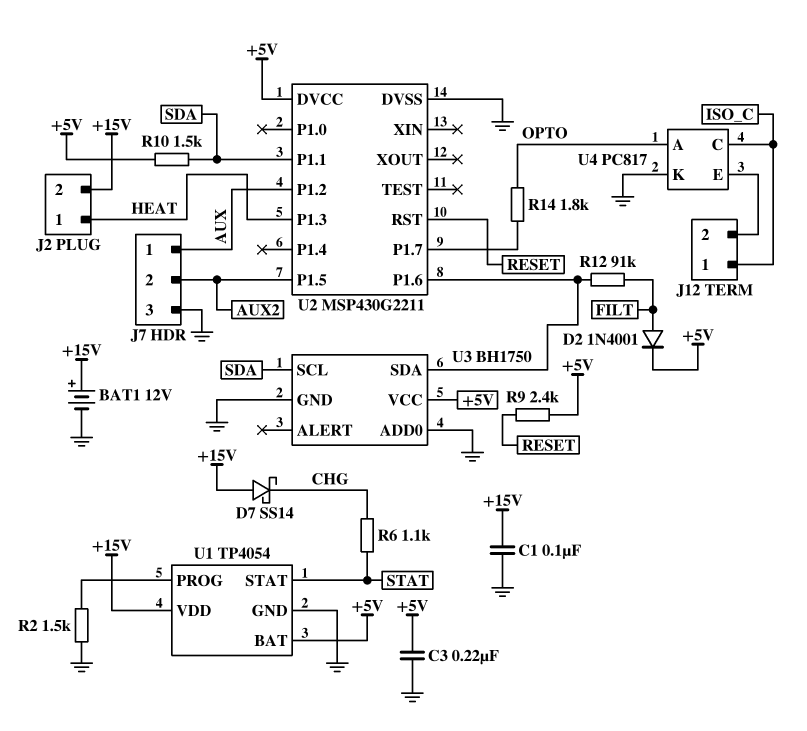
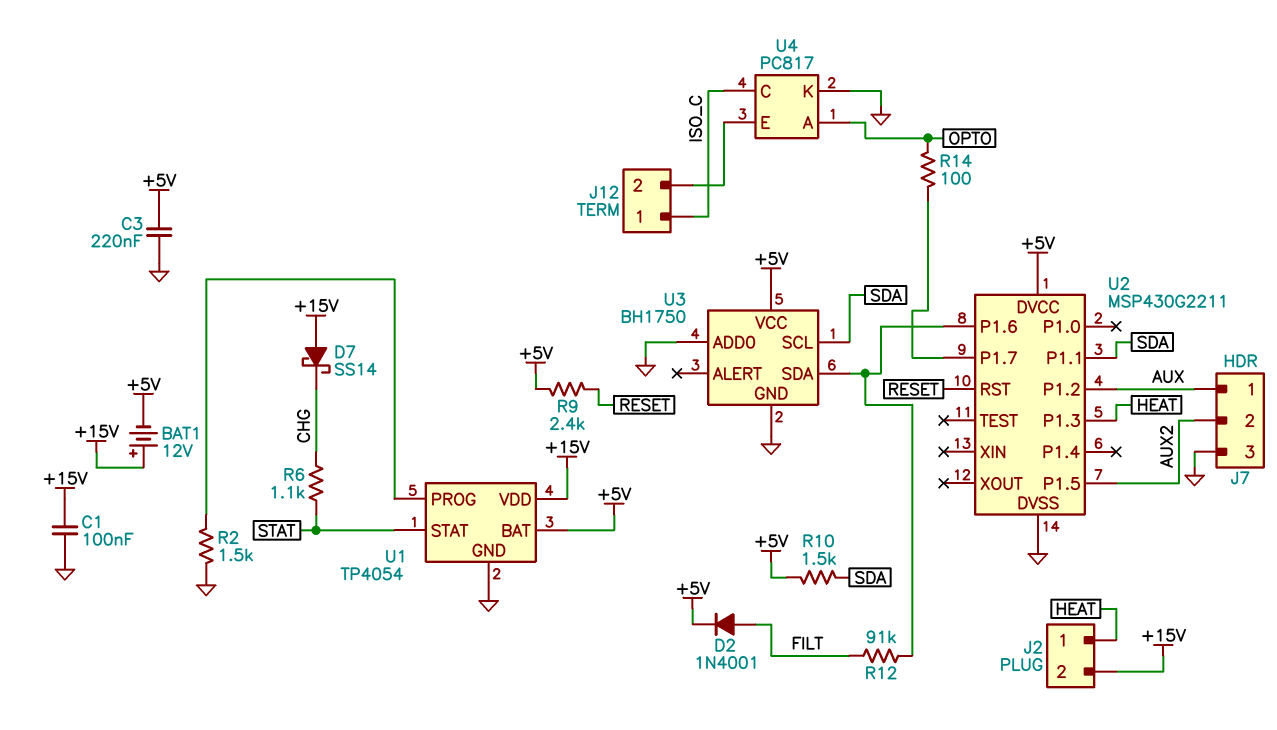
BAT1: 12V (plus +15V, minus GND) -> 12V (plus +15V, minus +5V)
R14: 1.8k (OPTO, U2/P1.7) -> 100 (OPTO, U2/P1.7)

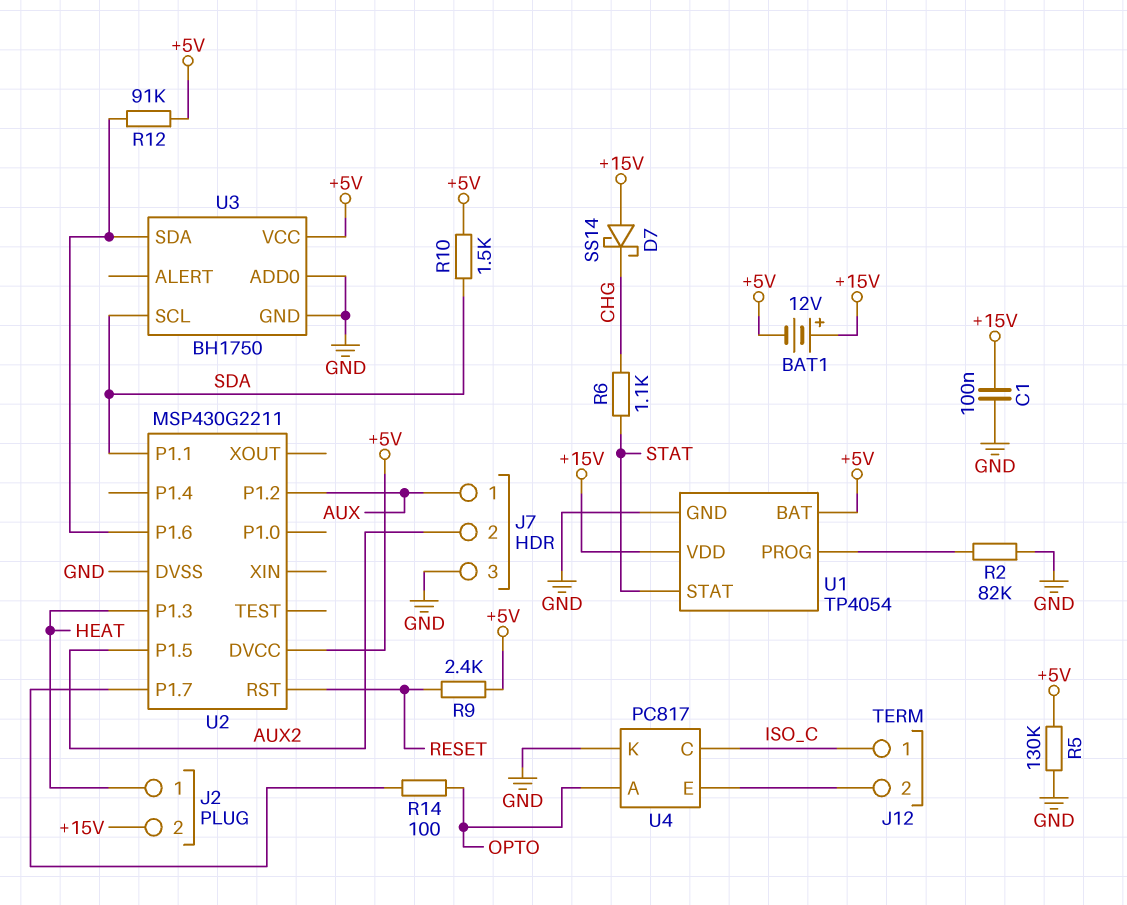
C3: 220nF (+5V, GND) -> none
D2: diode 1N4001 (A FILT, K +5V) -> none
R2: 1.5k (GND, U1/PROG) -> 82k (GND, U1/PROG)
R5: none -> 130k (+5V, GND)
R12: 91k (FILT, U2/P1.6) -> 91k (+5V, U2/P1.6)

